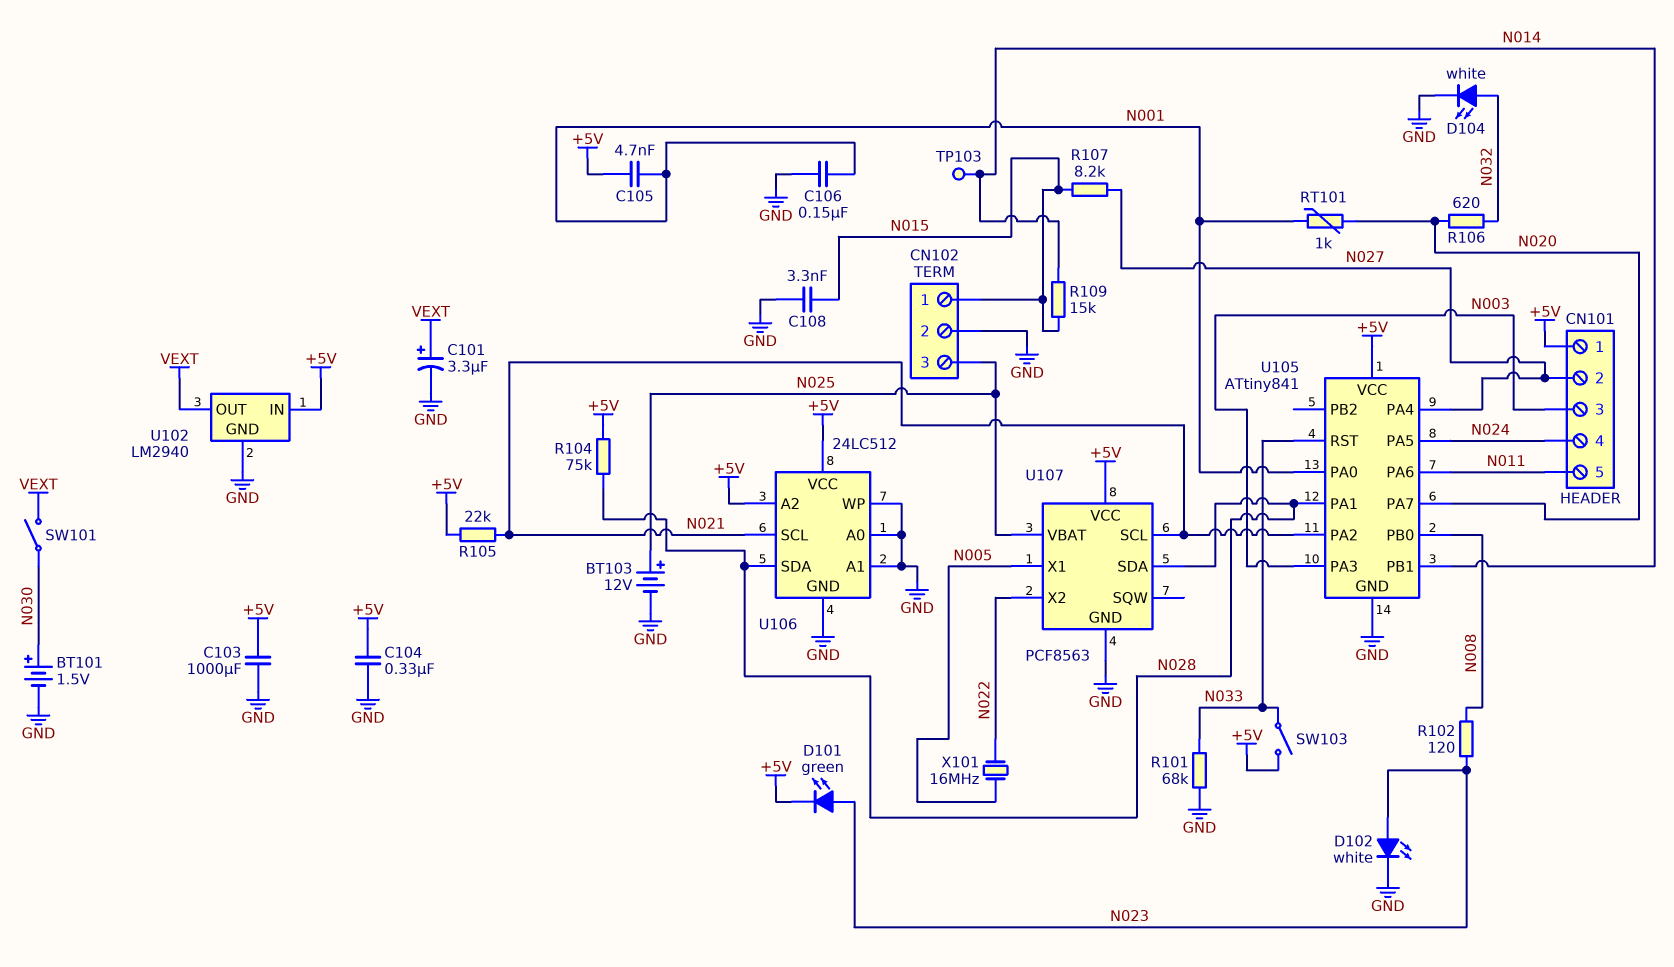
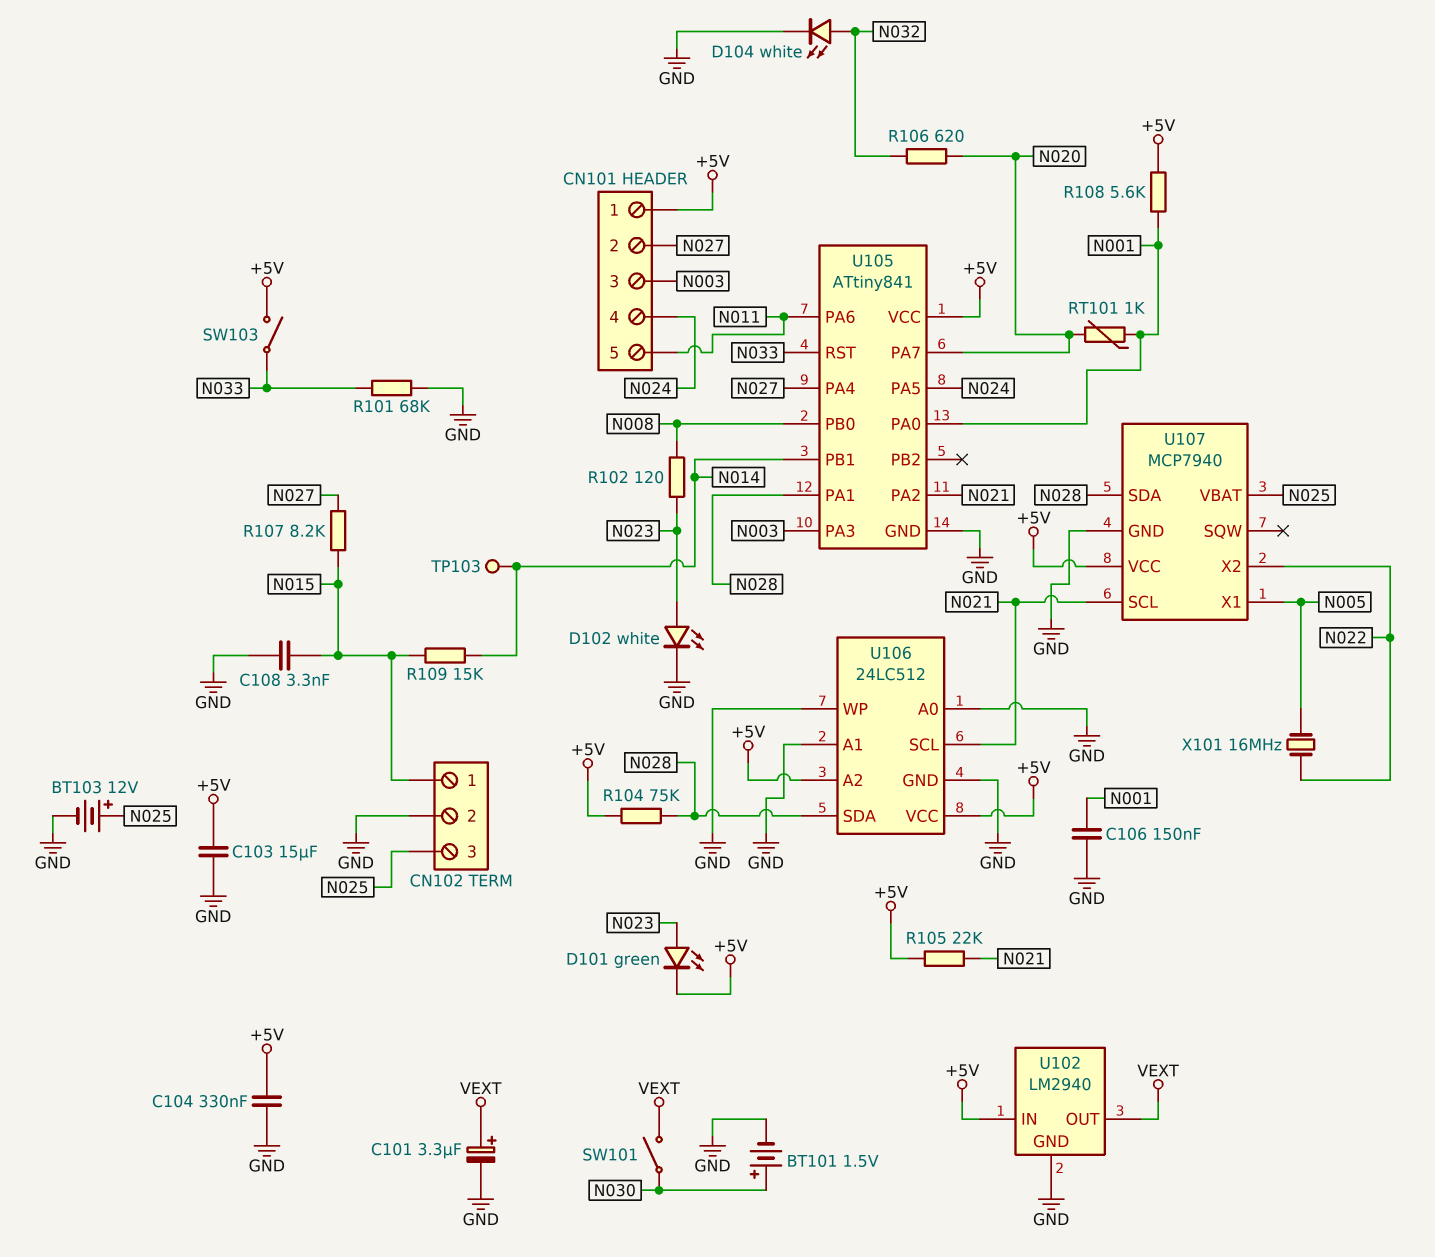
C103: 1000uF (+5V, GND) -> 15uF (+5V, GND)
C105: 4.7nF (+5V, N001) -> none
R108: none -> 5.6k (+5V, N001)
U107: PCF8563 -> MCP7940

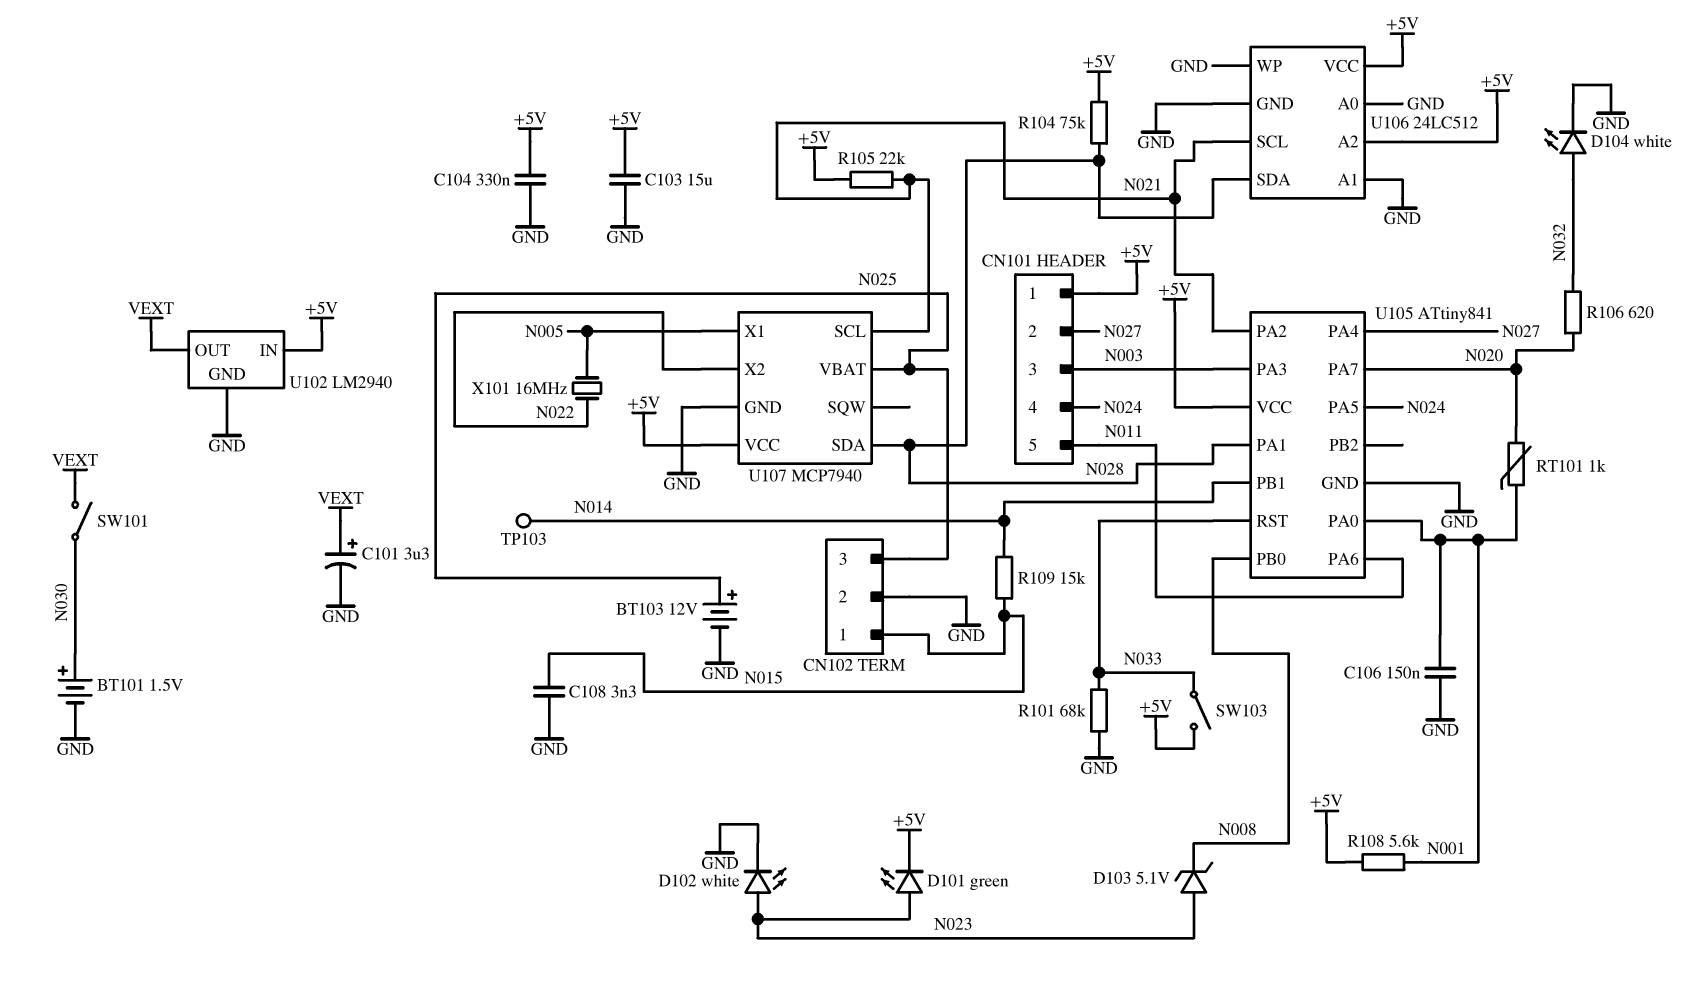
D103: none -> zener 5.1V (A N023, K N008)
R102: 120 (N008, N023) -> none
R107: 8.2k (N015, N027) -> none

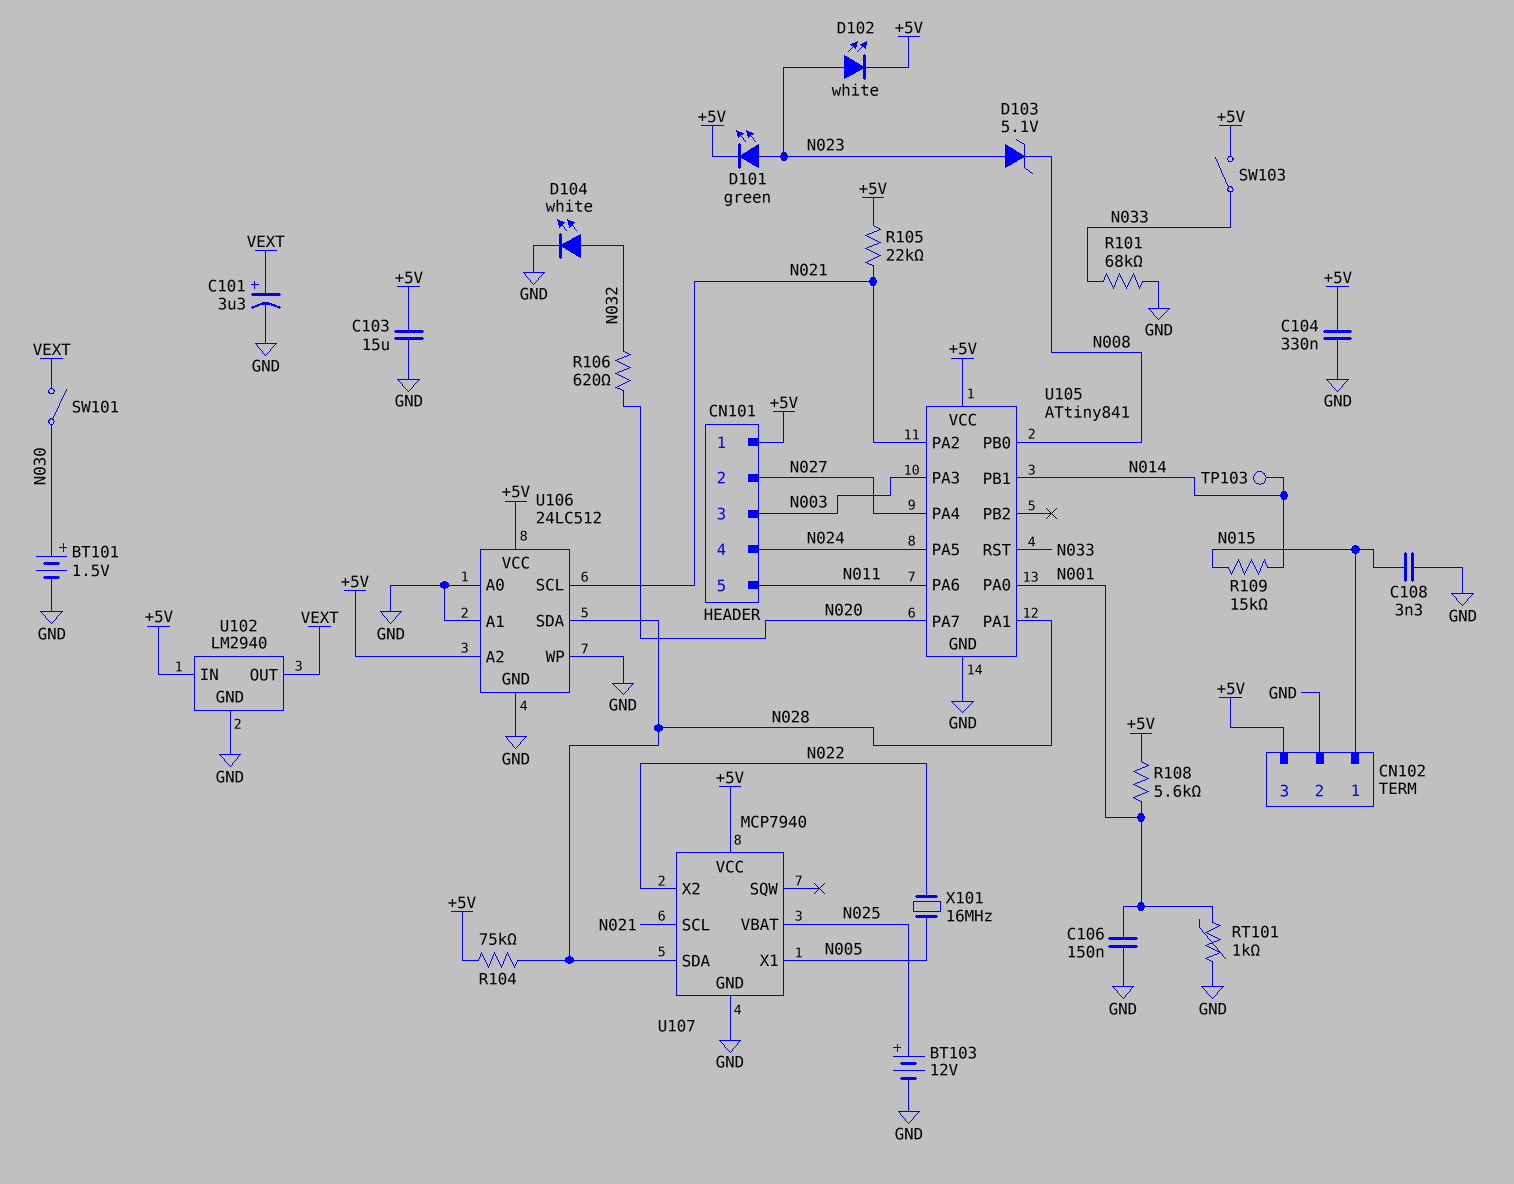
CN102 pin 3: N025 -> +5V
D102: LED white (A N023, K GND) -> LED white (A N023, K +5V)
RT101: 1k (N001, N020) -> 1k (GND, N001)

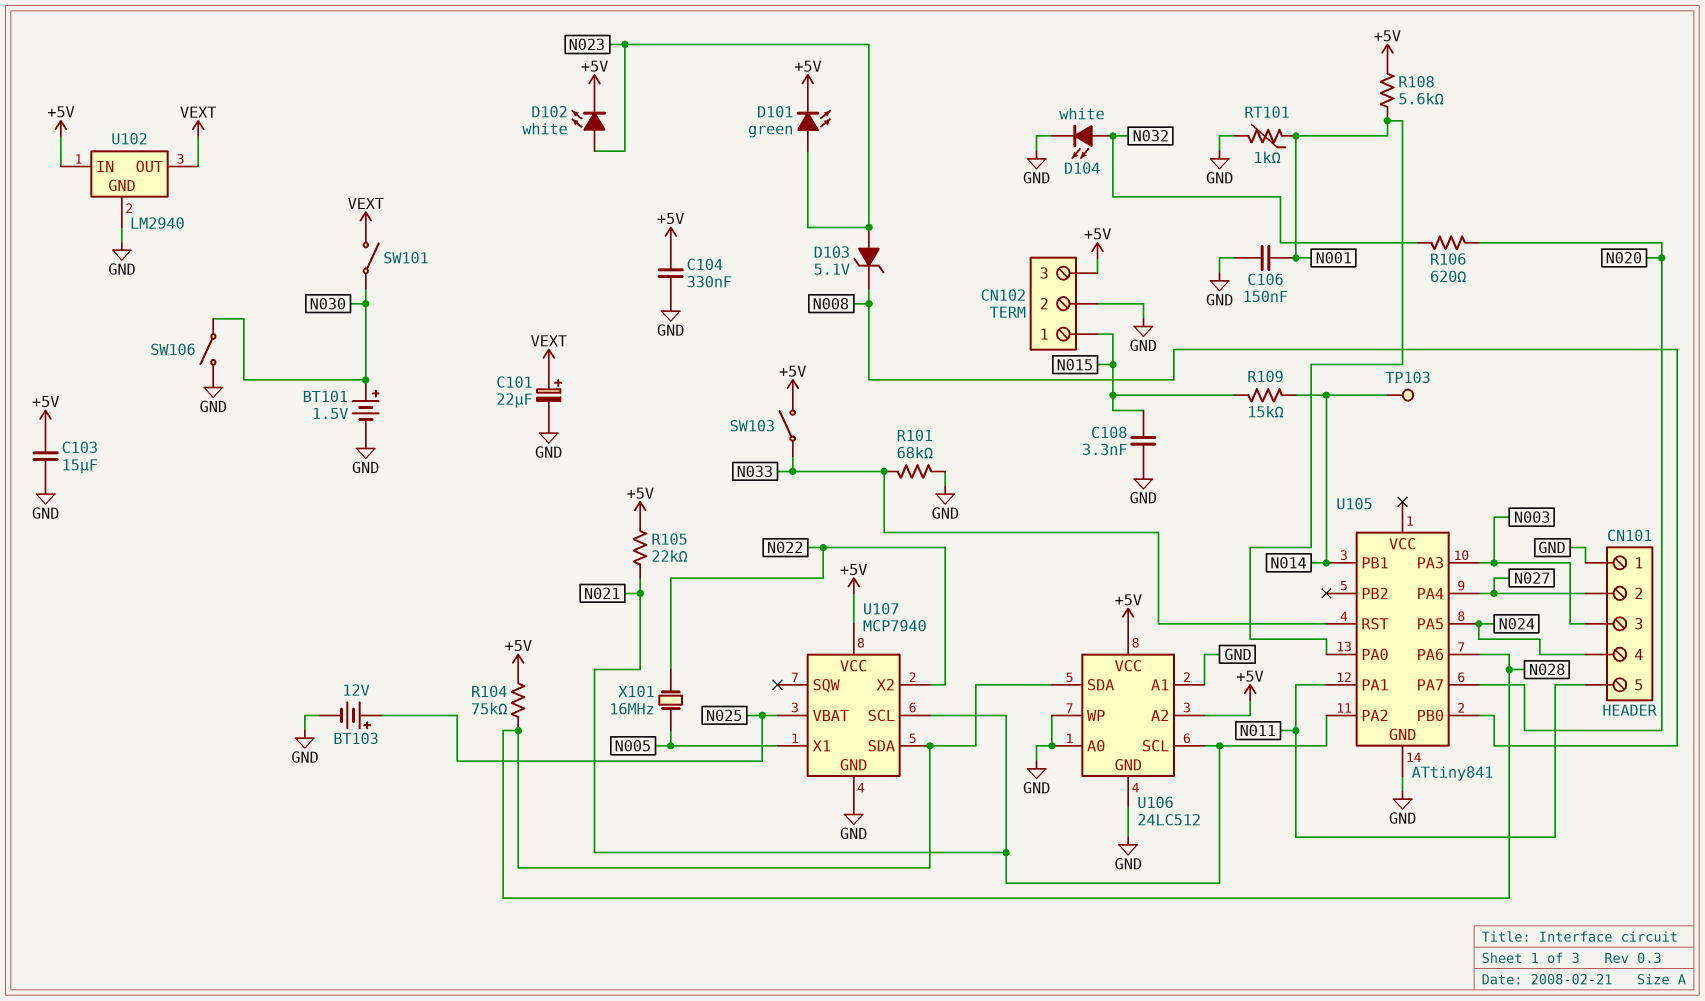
C101: 3.3uF (plus VEXT, minus GND) -> 22uF (plus VEXT, minus GND)
CN101 pin 1: +5V -> GND
SW106: none -> switch (GND, N030)
U105 pin PA1: N028 -> N011
U105 pin PA6: N011 -> N028
U105 pin VCC: +5V -> none

